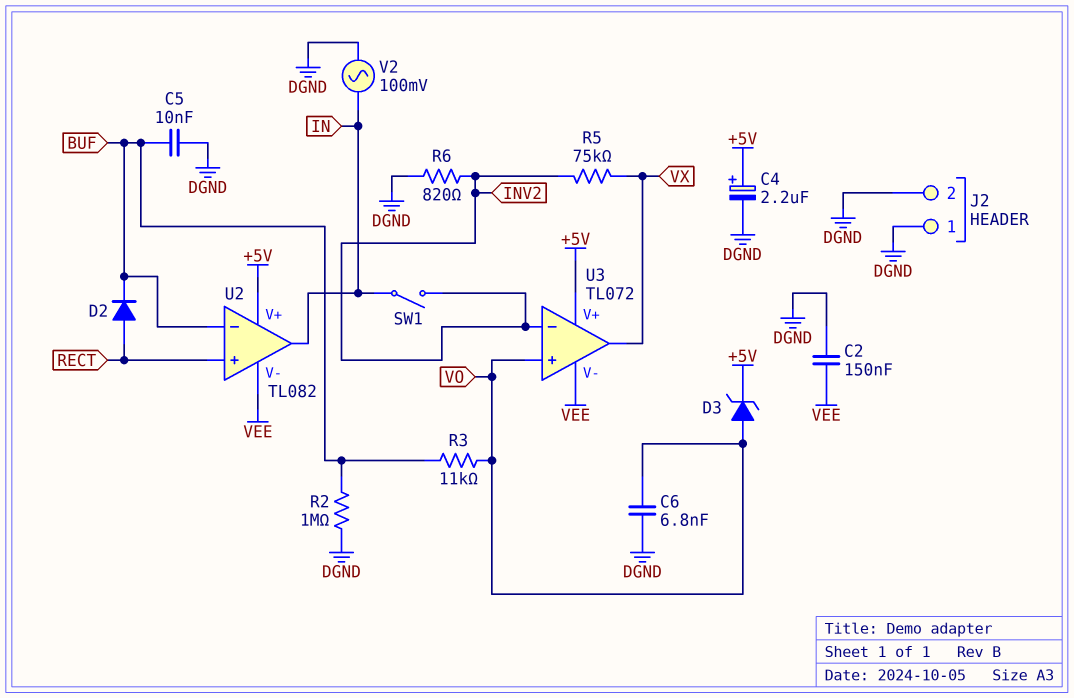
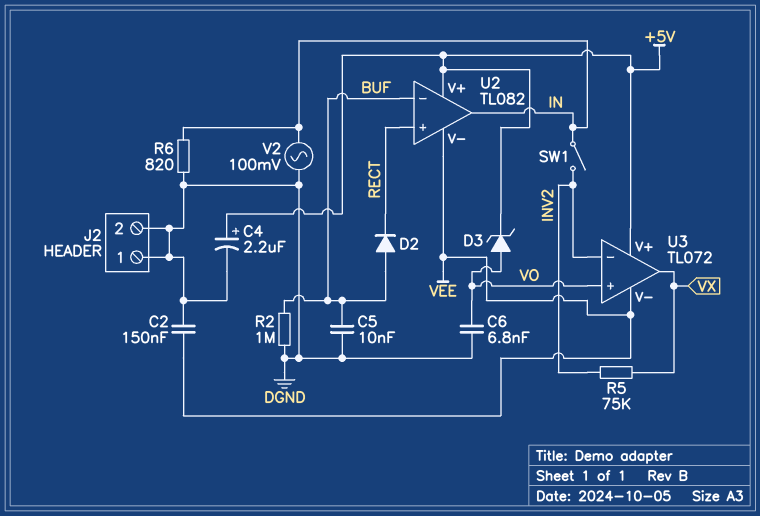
D2: diode (A RECT, K BUF) -> diode (A BUF, K RECT)
R3: 11k (BUF, VO) -> none
R6: 820 (DGND, INV2) -> 820 (DGND, IN)

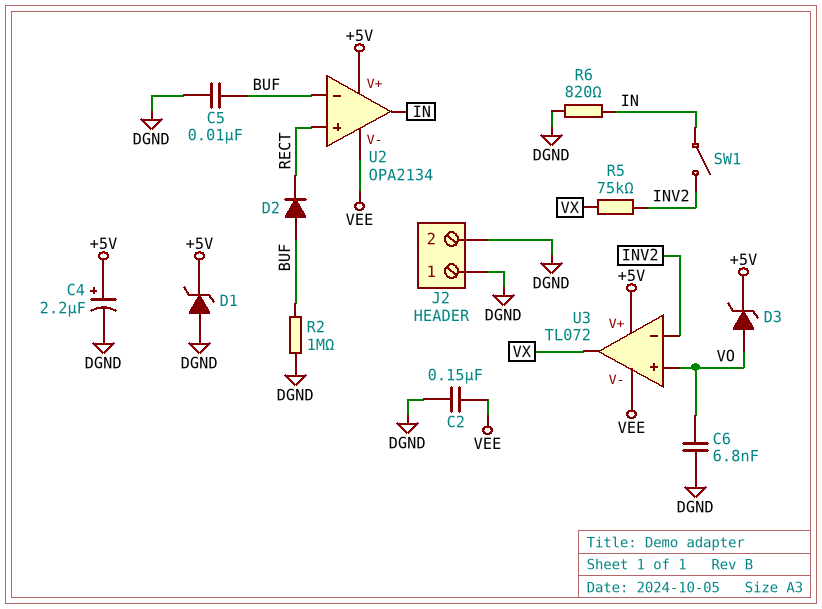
D1: none -> zener (A DGND, K +5V)
U2: TL082 -> OPA2134
V2: AC 100mV (DGND, IN) -> none

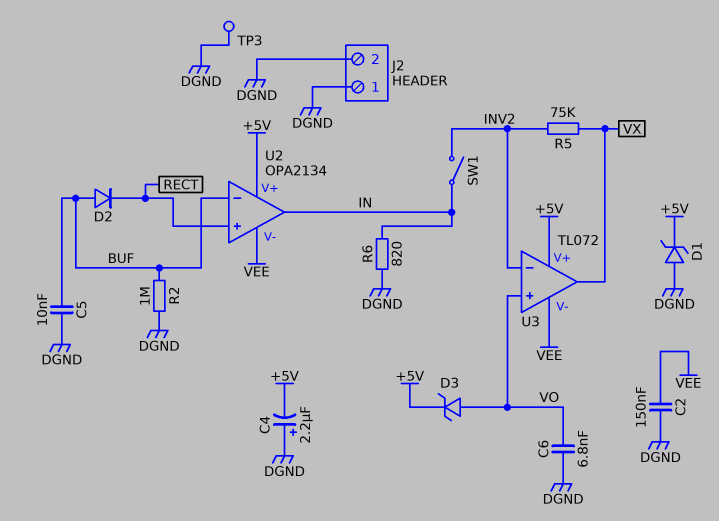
C4: 2.2uF (plus +5V, minus DGND) -> 2.2uF (plus DGND, minus +5V)
TP3: none -> test point (DGND)

